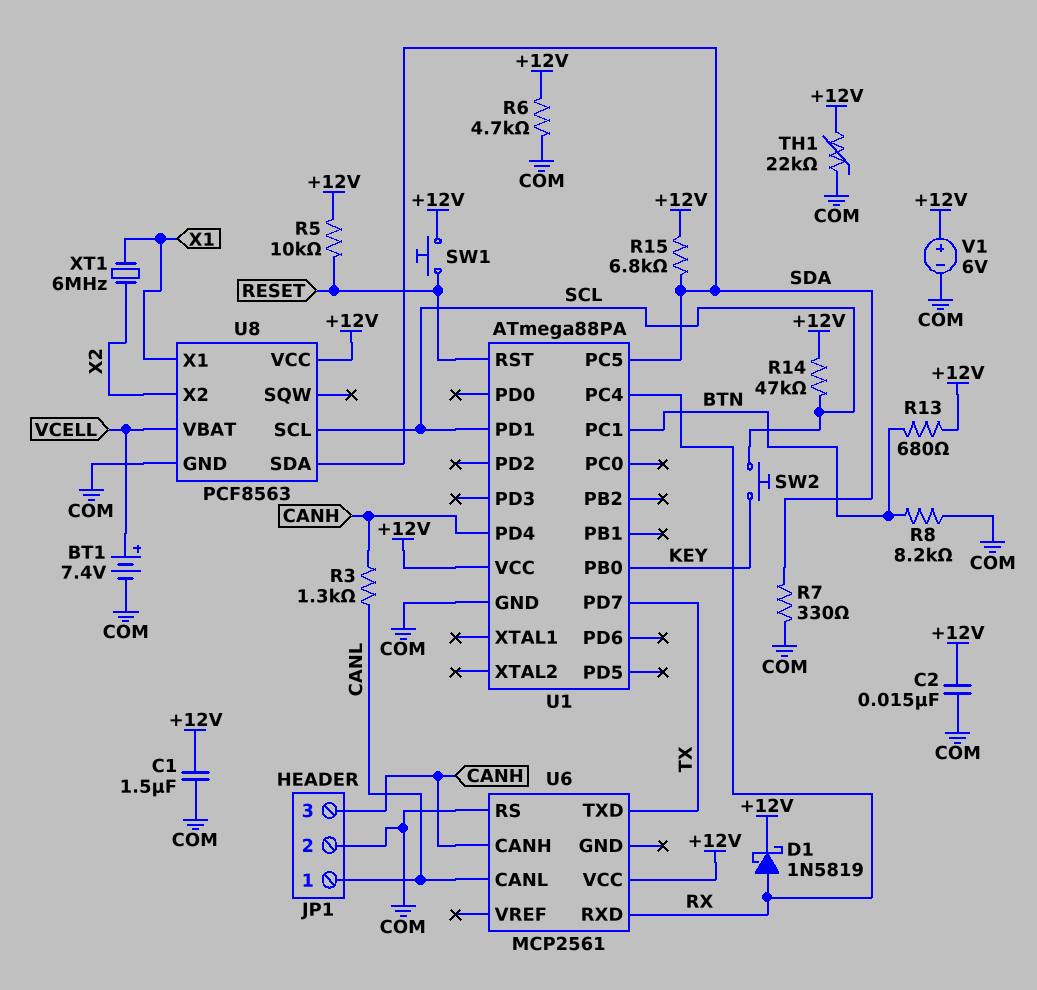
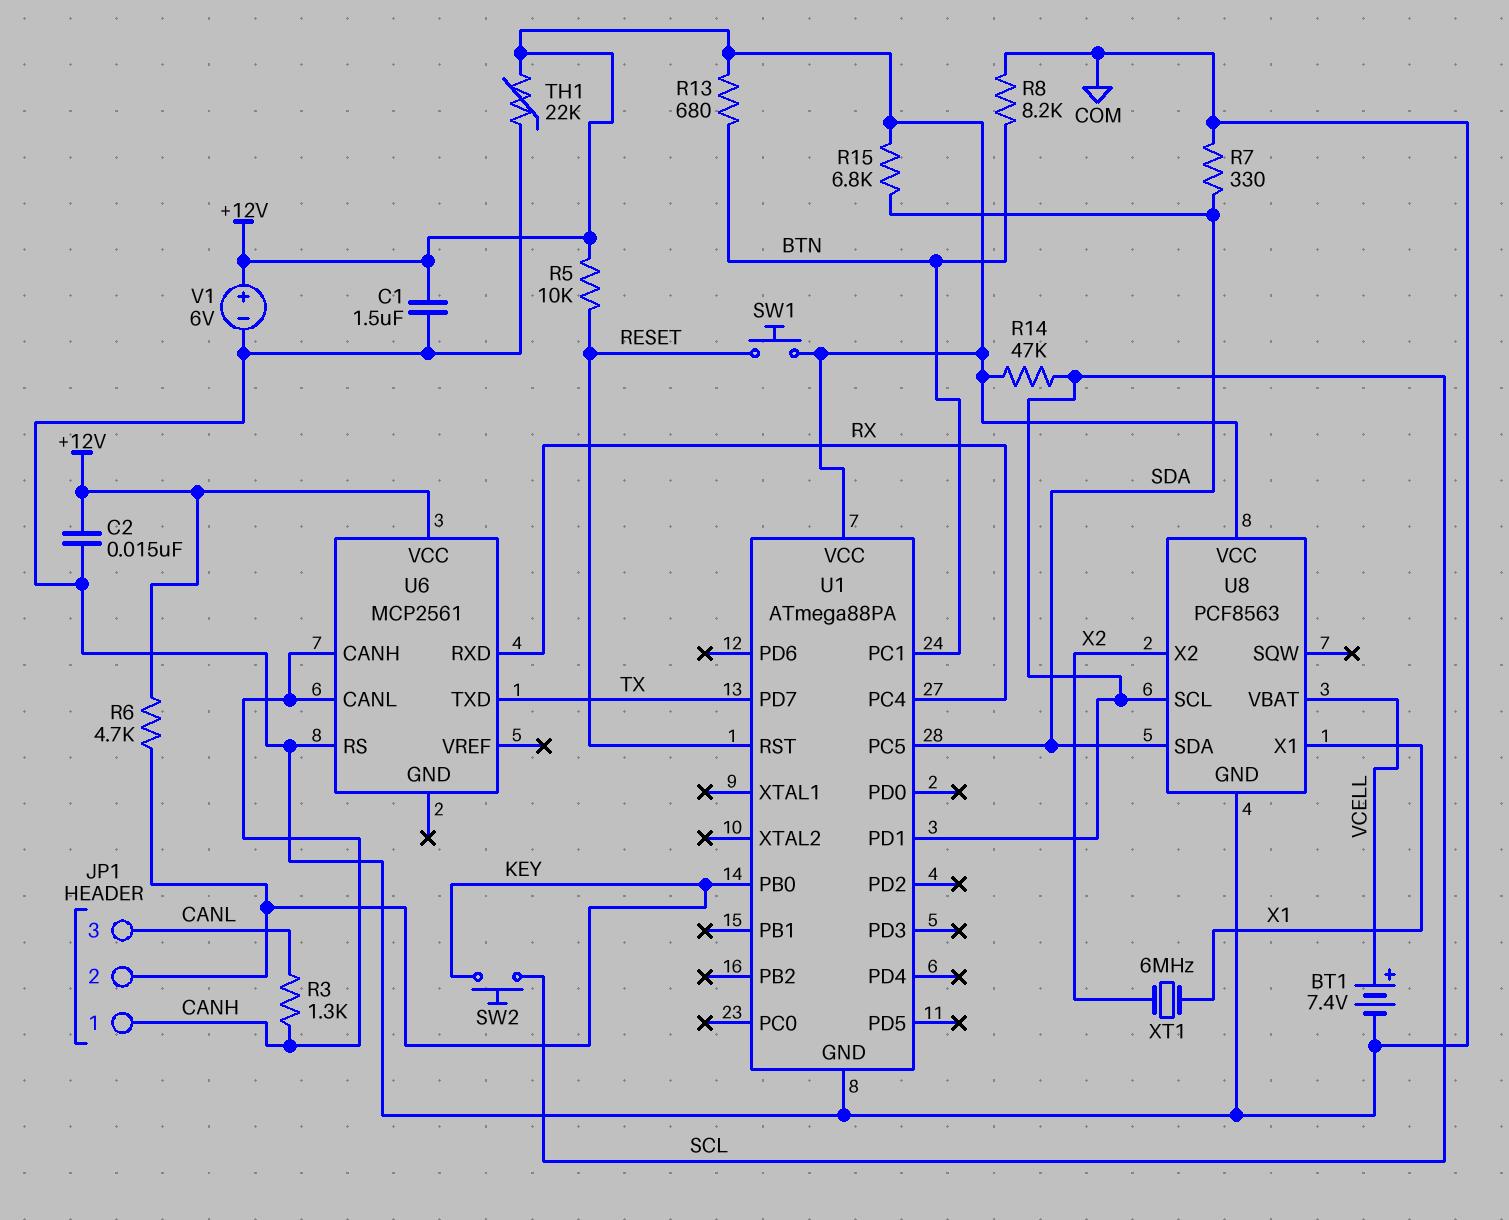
D1: schottky 1N5819 (A RX, K +12V) -> none
JP1 pin 1: CANL -> CANH
JP1 pin 2: COM -> KEY
JP1 pin 3: CANH -> CANL
R6: 4.7k (+12V, COM) -> 4.7k (+12V, KEY)
U1 pin PD4: CANH -> none
U6 pin CANL: CANL -> CANH

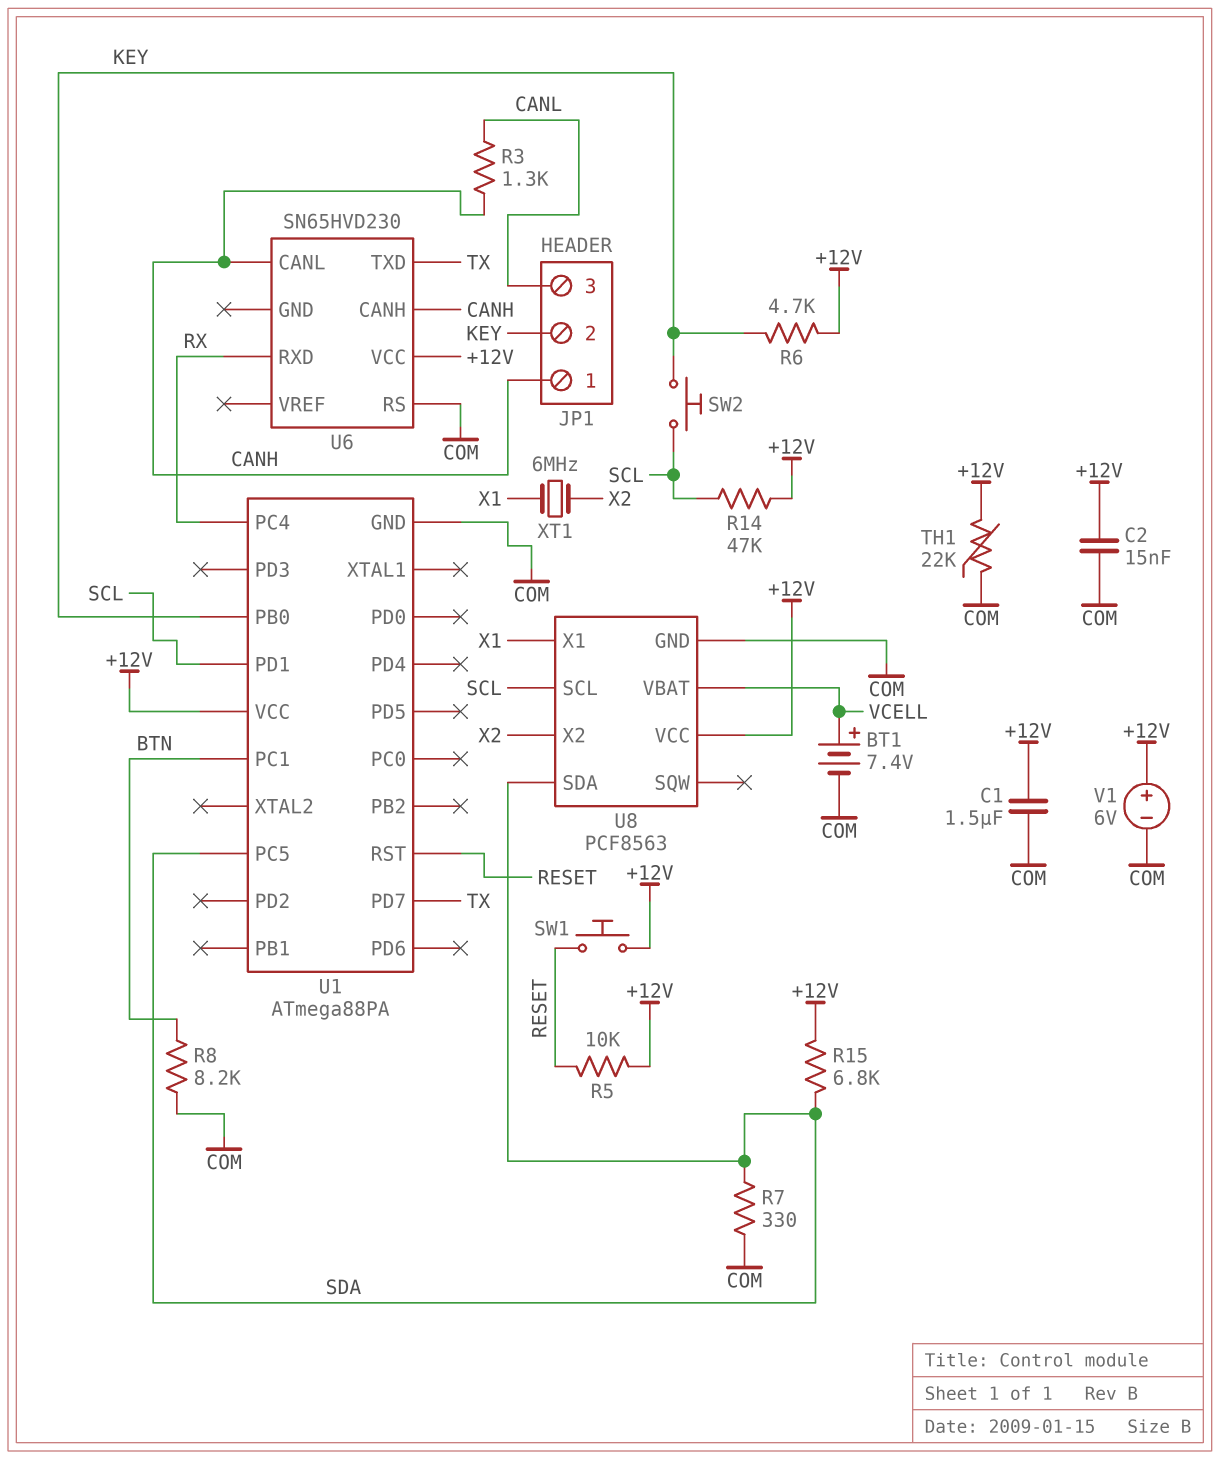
R13: 680 (+12V, BTN) -> none
U6: MCP2561 -> SN65HVD230

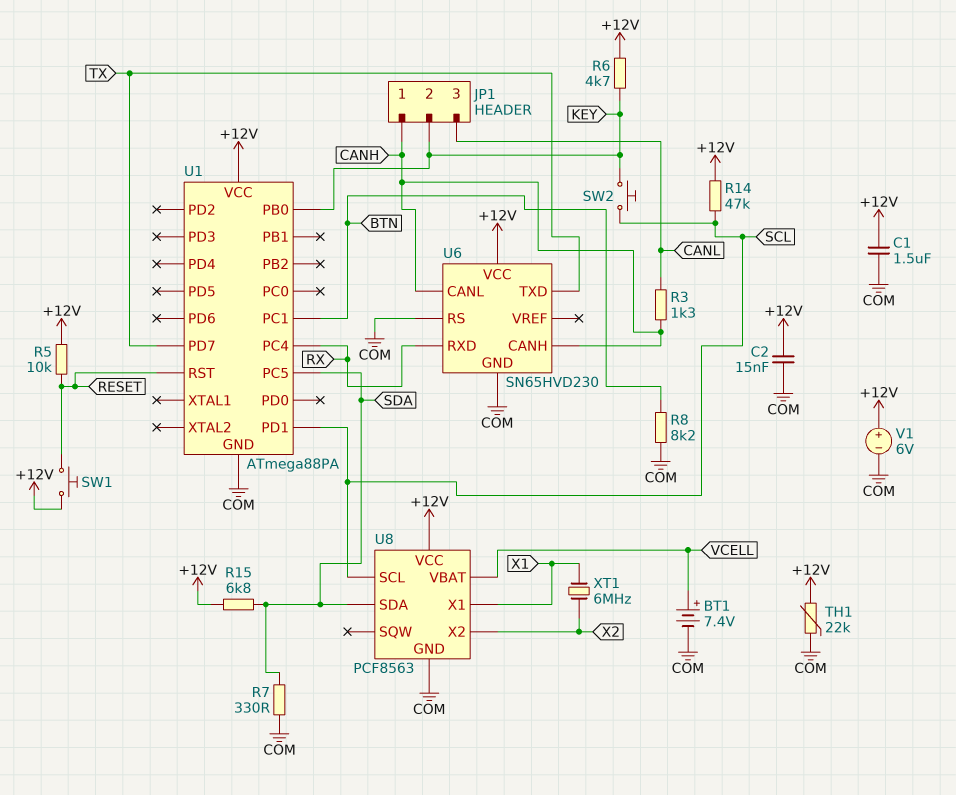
U6 pin GND: none -> COM

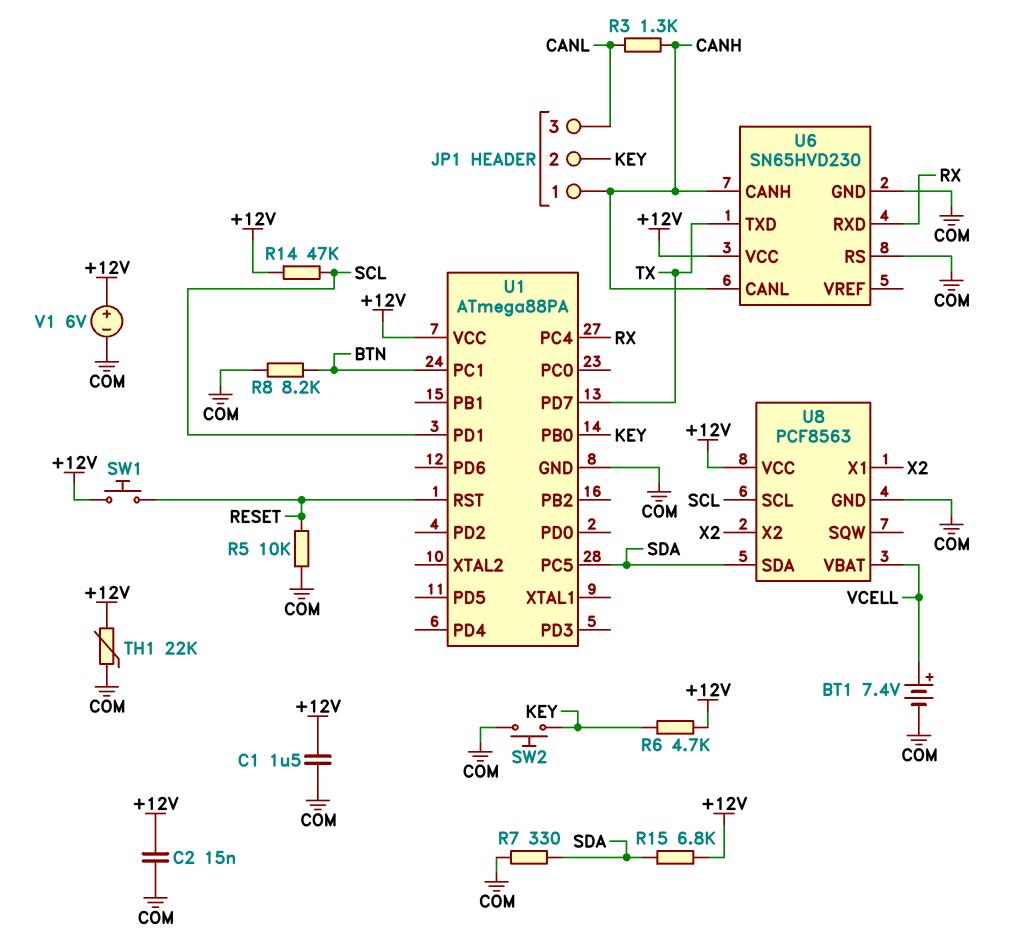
R5: 10k (+12V, RESET) -> 10k (COM, RESET)
SW2: button (KEY, SCL) -> button (COM, KEY)
U8 pin X1: X1 -> X2
XT1: 6MHz (X1, X2) -> none

